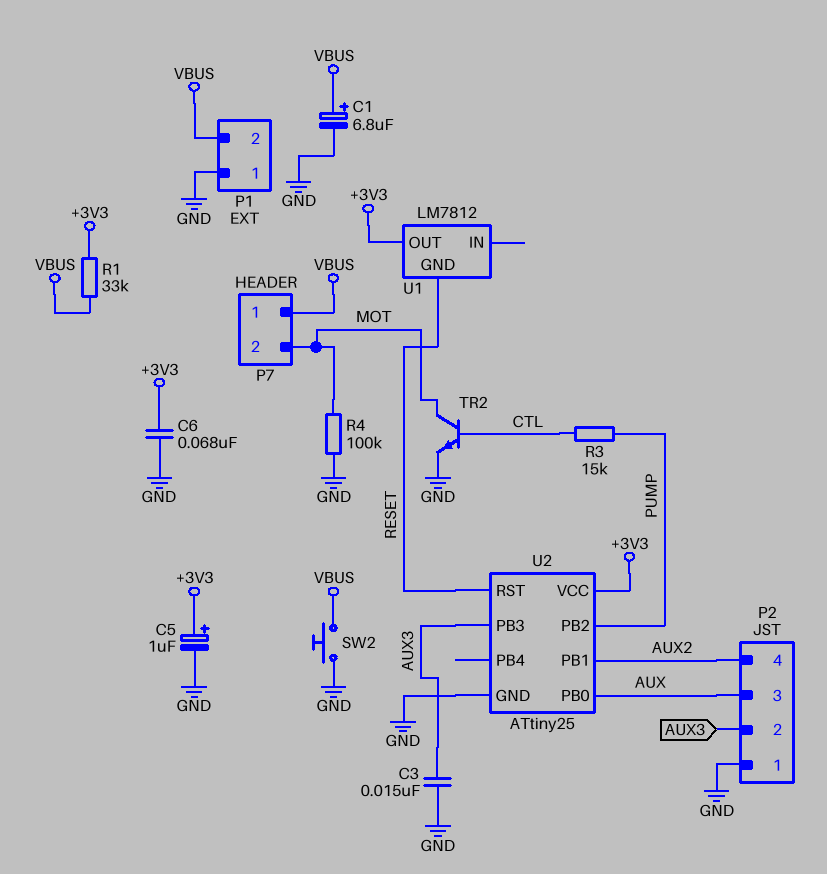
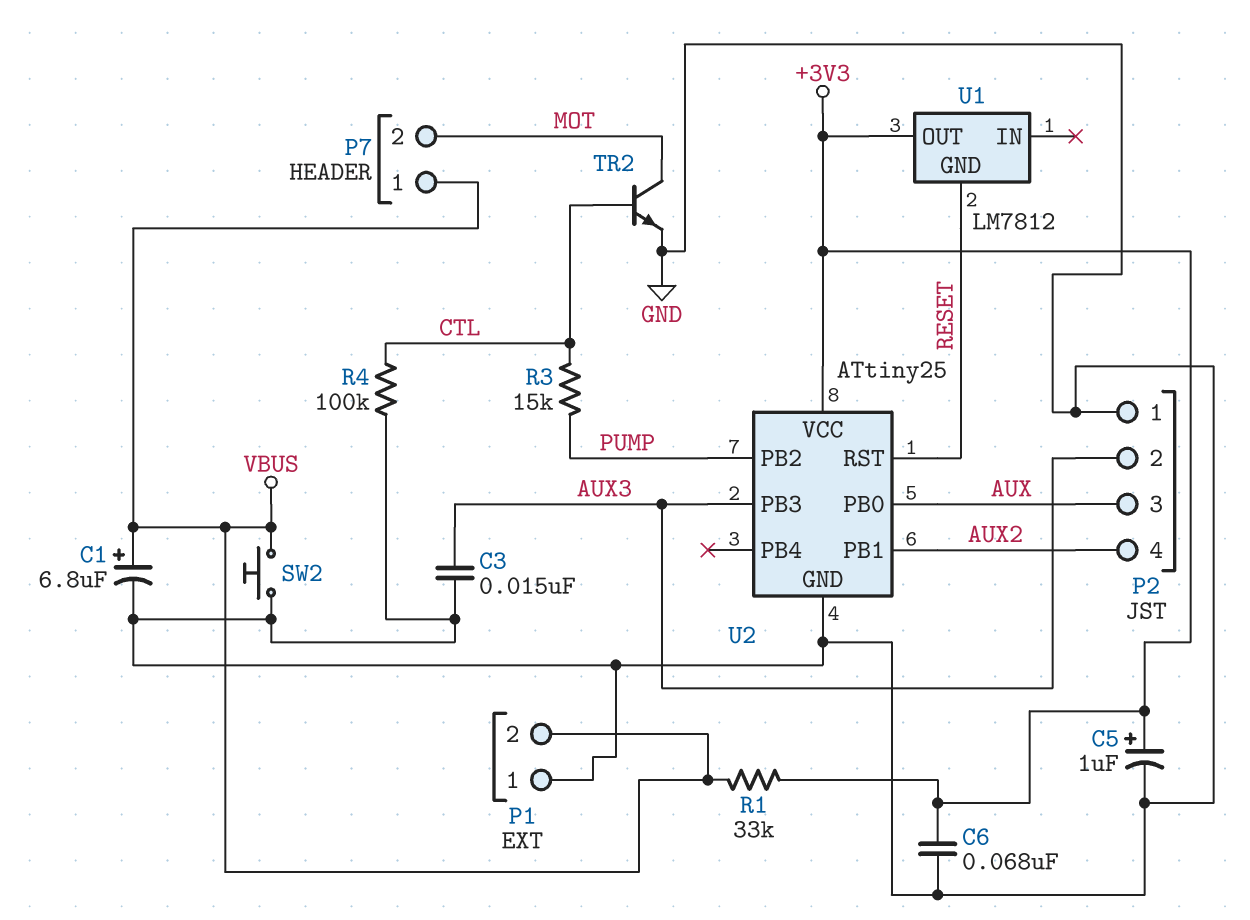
R4: 100k (GND, MOT) -> 100k (CTL, GND)

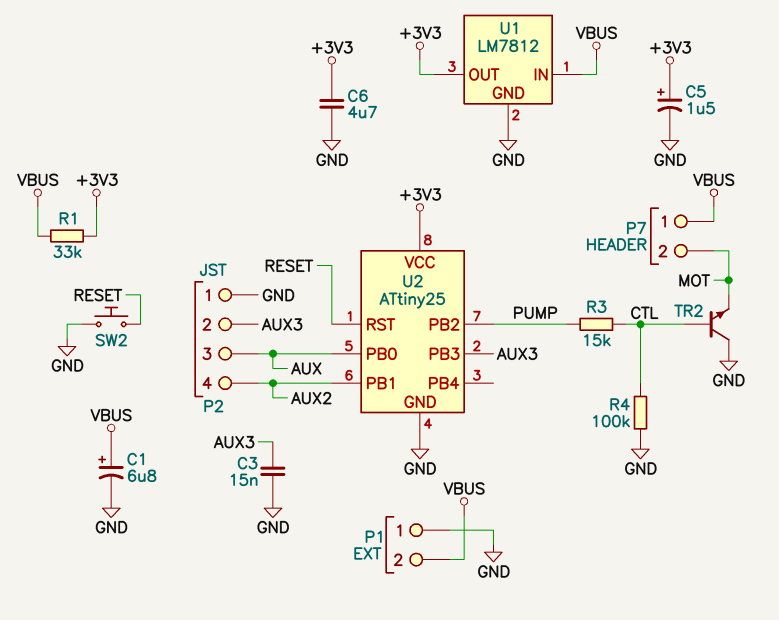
C5: 1uF (plus +3V3, minus GND) -> 1.5uF (plus +3V3, minus GND)
C6: 68nF (+3V3, GND) -> 4.7uF (+3V3, GND)
SW2: button (GND, VBUS) -> button (GND, RESET)
TR2: NPN (B CTL, C MOT, E GND) -> NPN (B CTL, C GND, E MOT)
U1 pin GND: RESET -> GND
U1 pin IN: none -> VBUS

